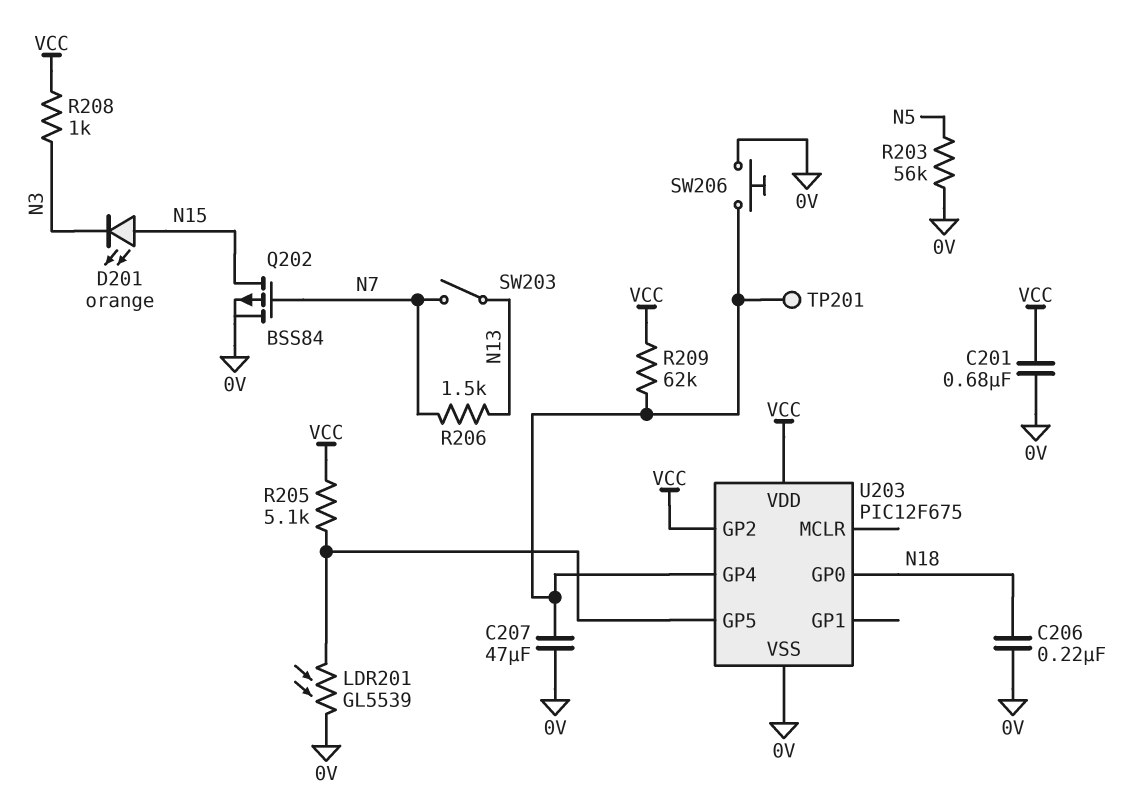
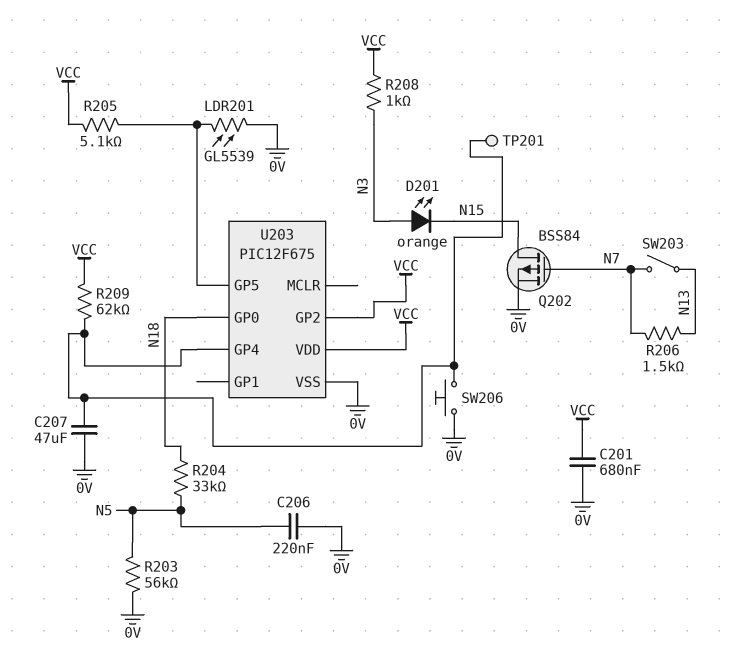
C206: 220nF (0V, N18) -> 220nF (0V, N5)
D201: LED orange (A N15, K N3) -> LED orange (A N3, K N15)
R204: none -> 33k (N5, N18)

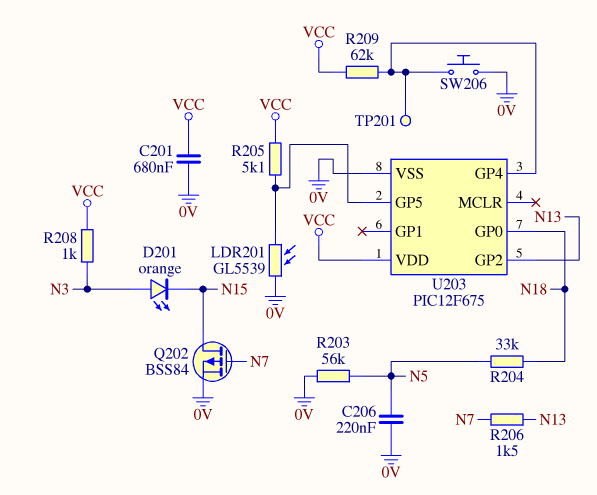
C207: 47uF (0V, U203/GP4) -> none
SW203: switch (N7, N13) -> none
U203 pin GP2: VCC -> N13

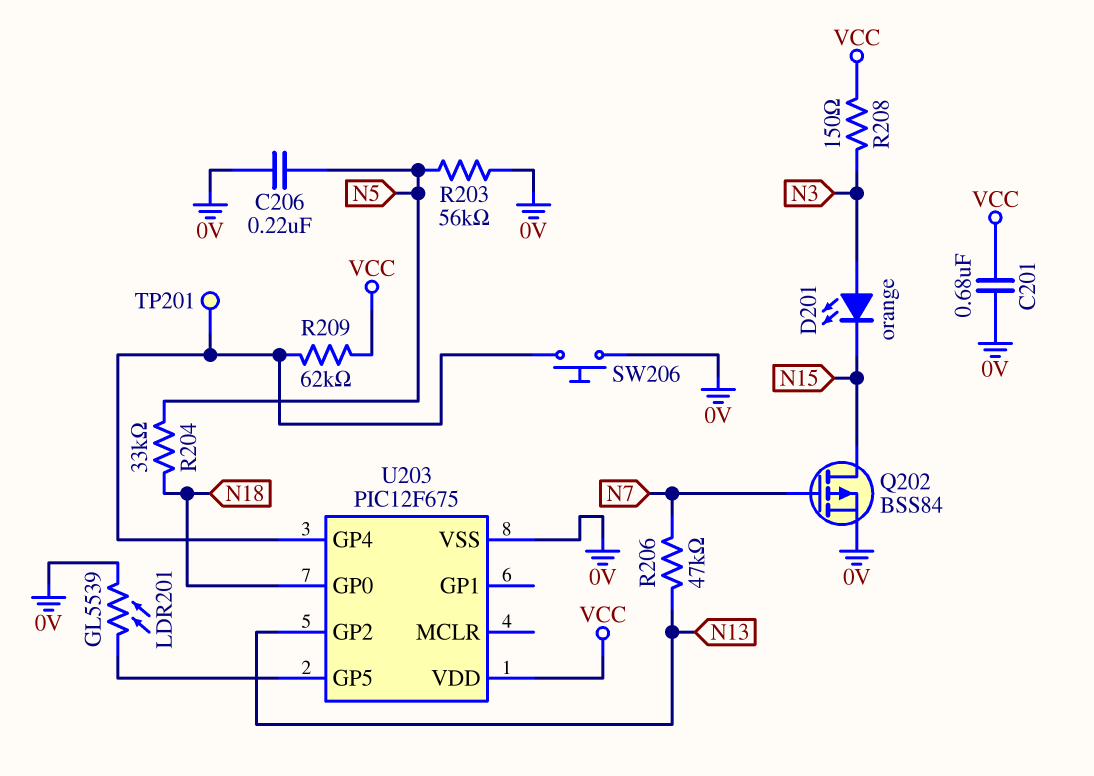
R205: 5.1k (U203/GP5, VCC) -> none
R206: 1.5k (N7, N13) -> 47k (N7, N13)
R208: 1k (N3, VCC) -> 150 (N3, VCC)

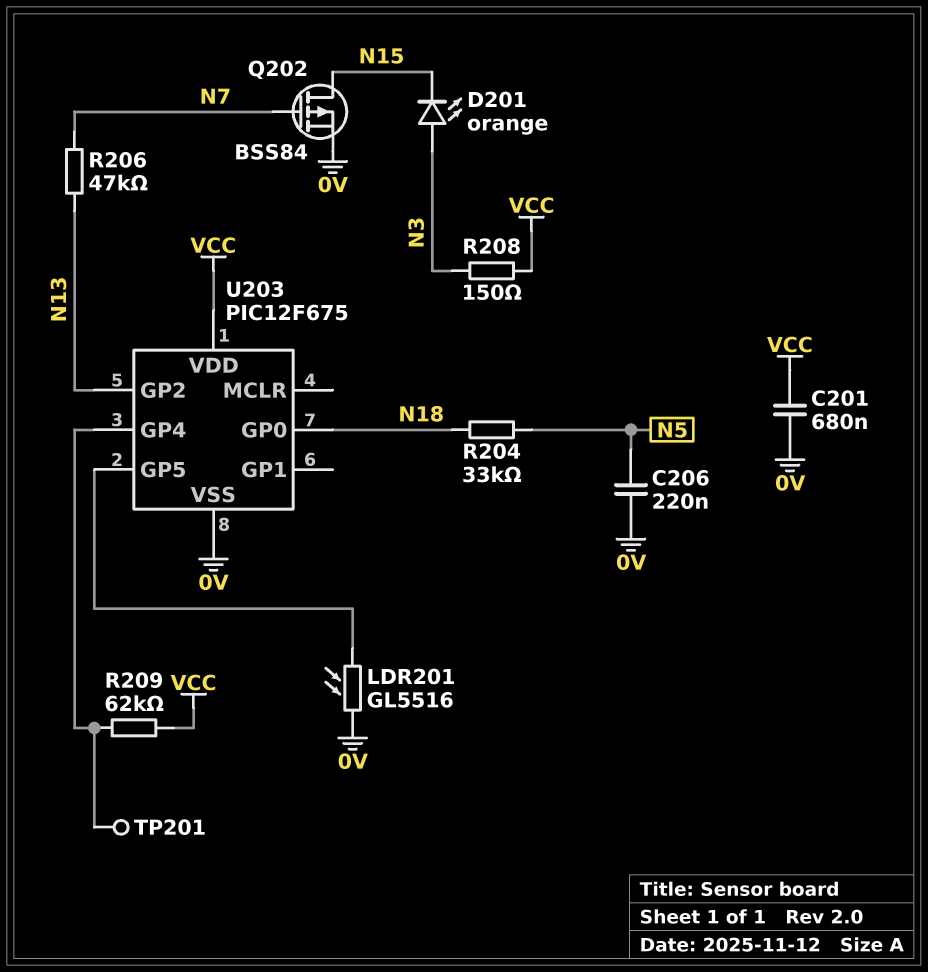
LDR201: GL5539 (0V, U203/GP5) -> GL5516 (0V, U203/GP5)
R203: 56k (0V, N5) -> none
SW206: button (0V, U203/GP4) -> none

